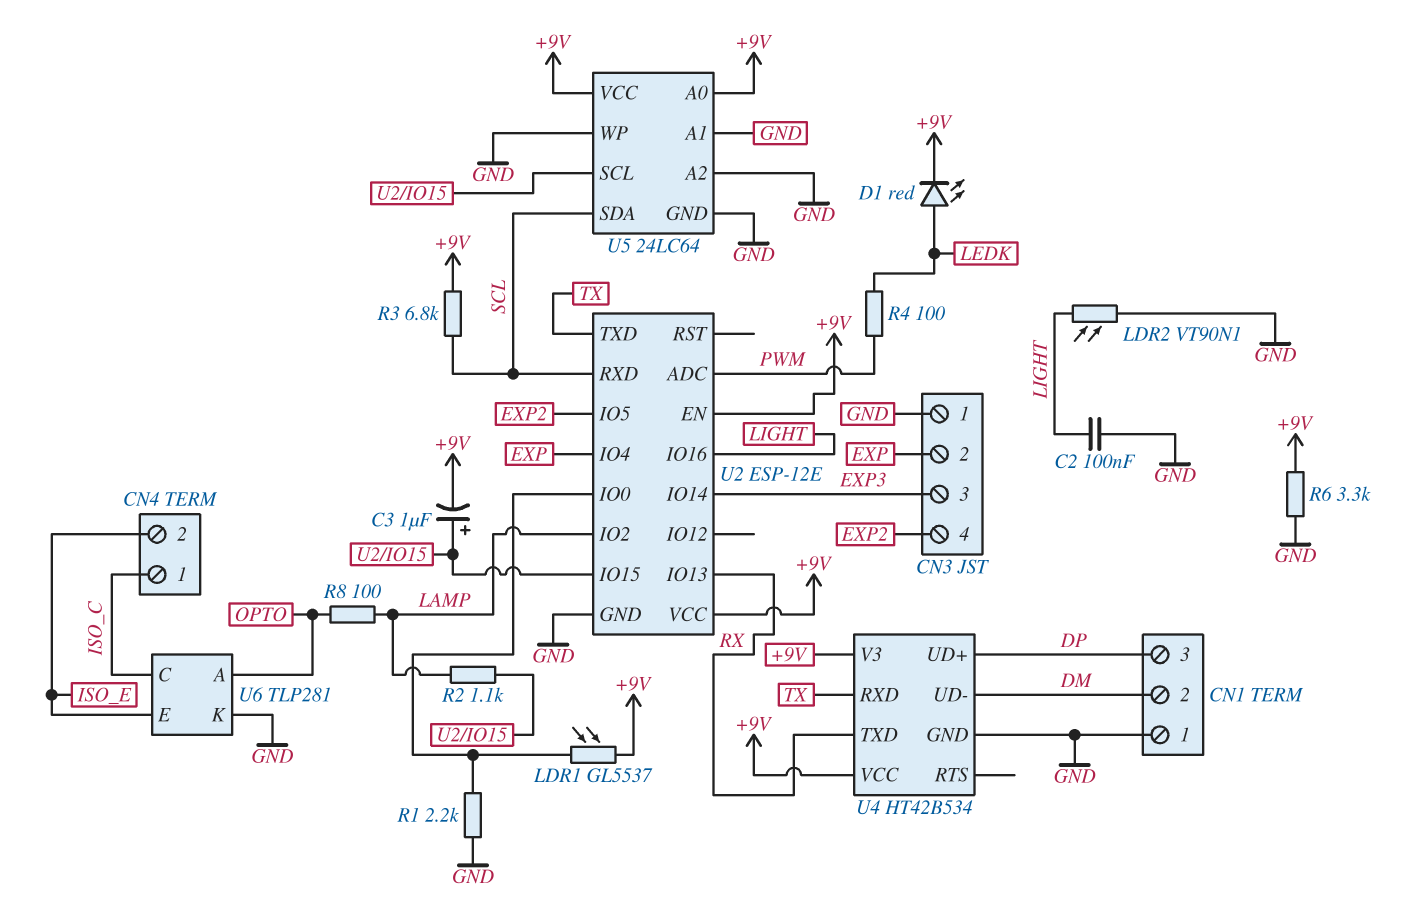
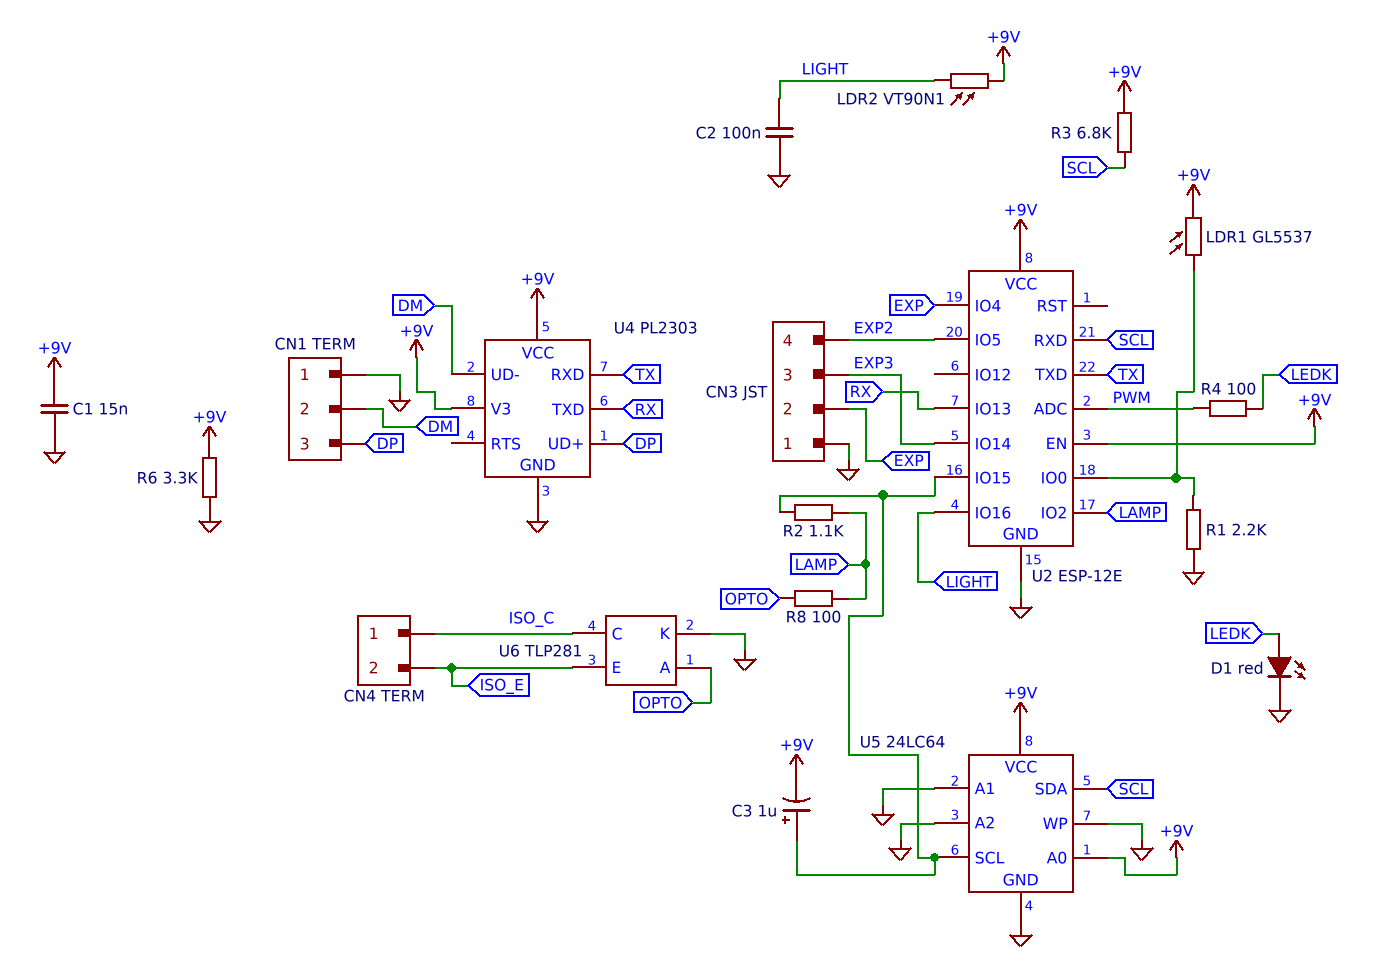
C1: none -> 15nF (+9V, GND)
D1: LED red (A LEDK, K +9V) -> LED red (A LEDK, K GND)
LDR2: VT90N1 (GND, LIGHT) -> VT90N1 (+9V, LIGHT)
U4: HT42B534 -> PL2303

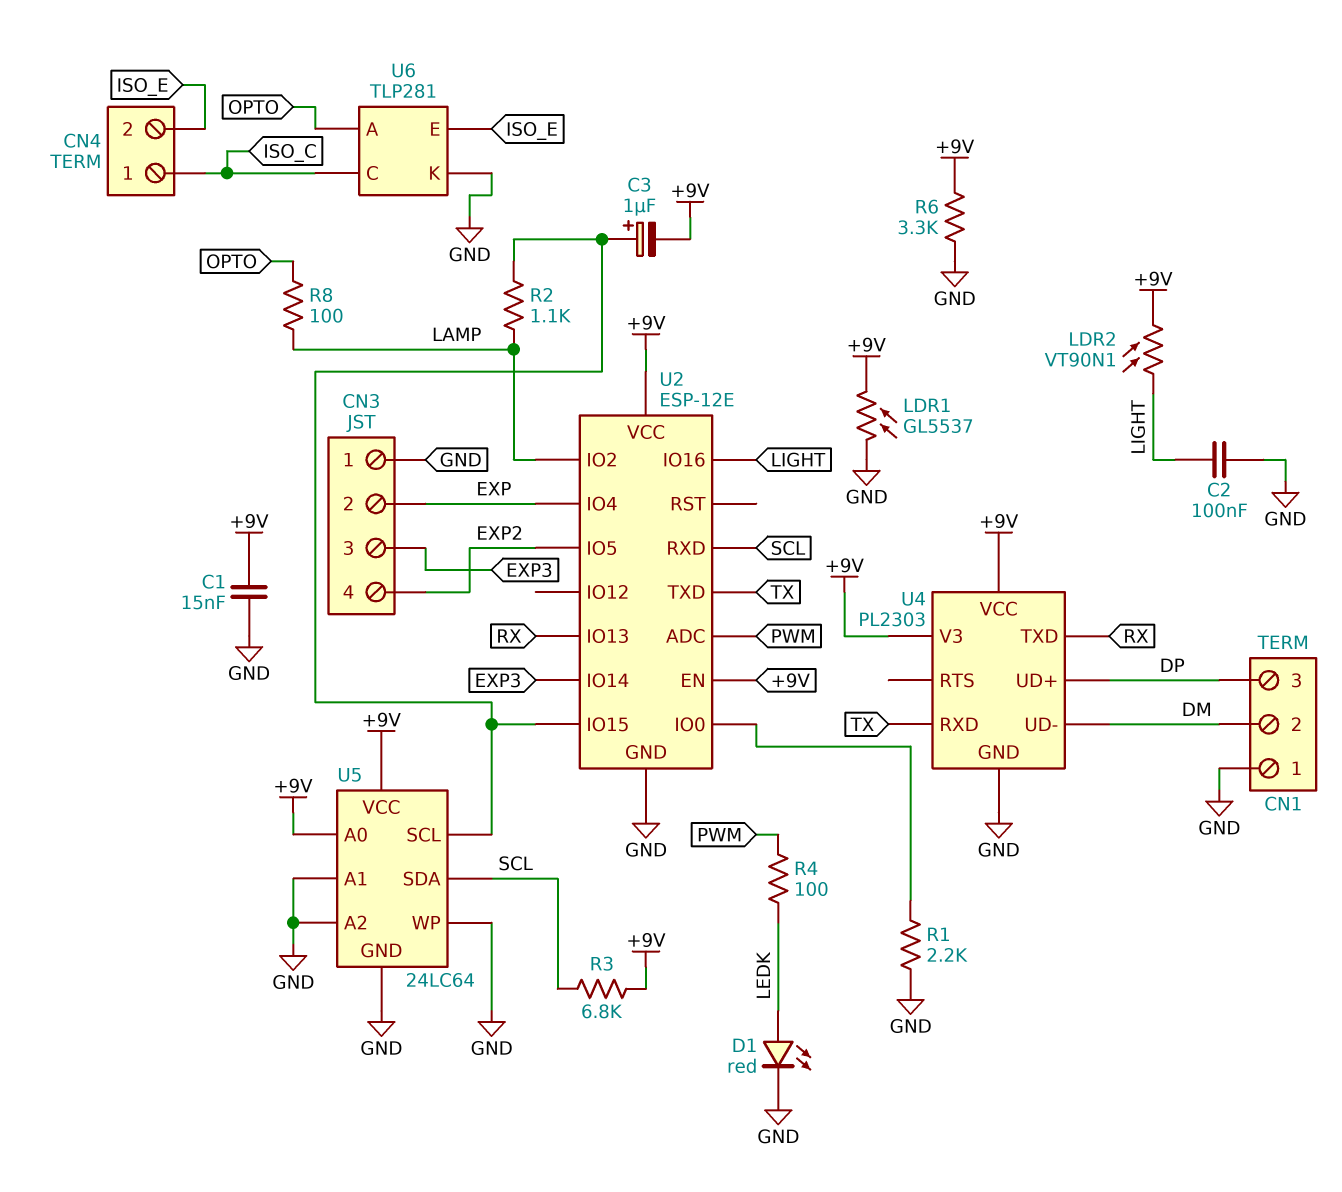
LDR1: GL5537 (+9V, U2/IO0) -> GL5537 (+9V, GND)

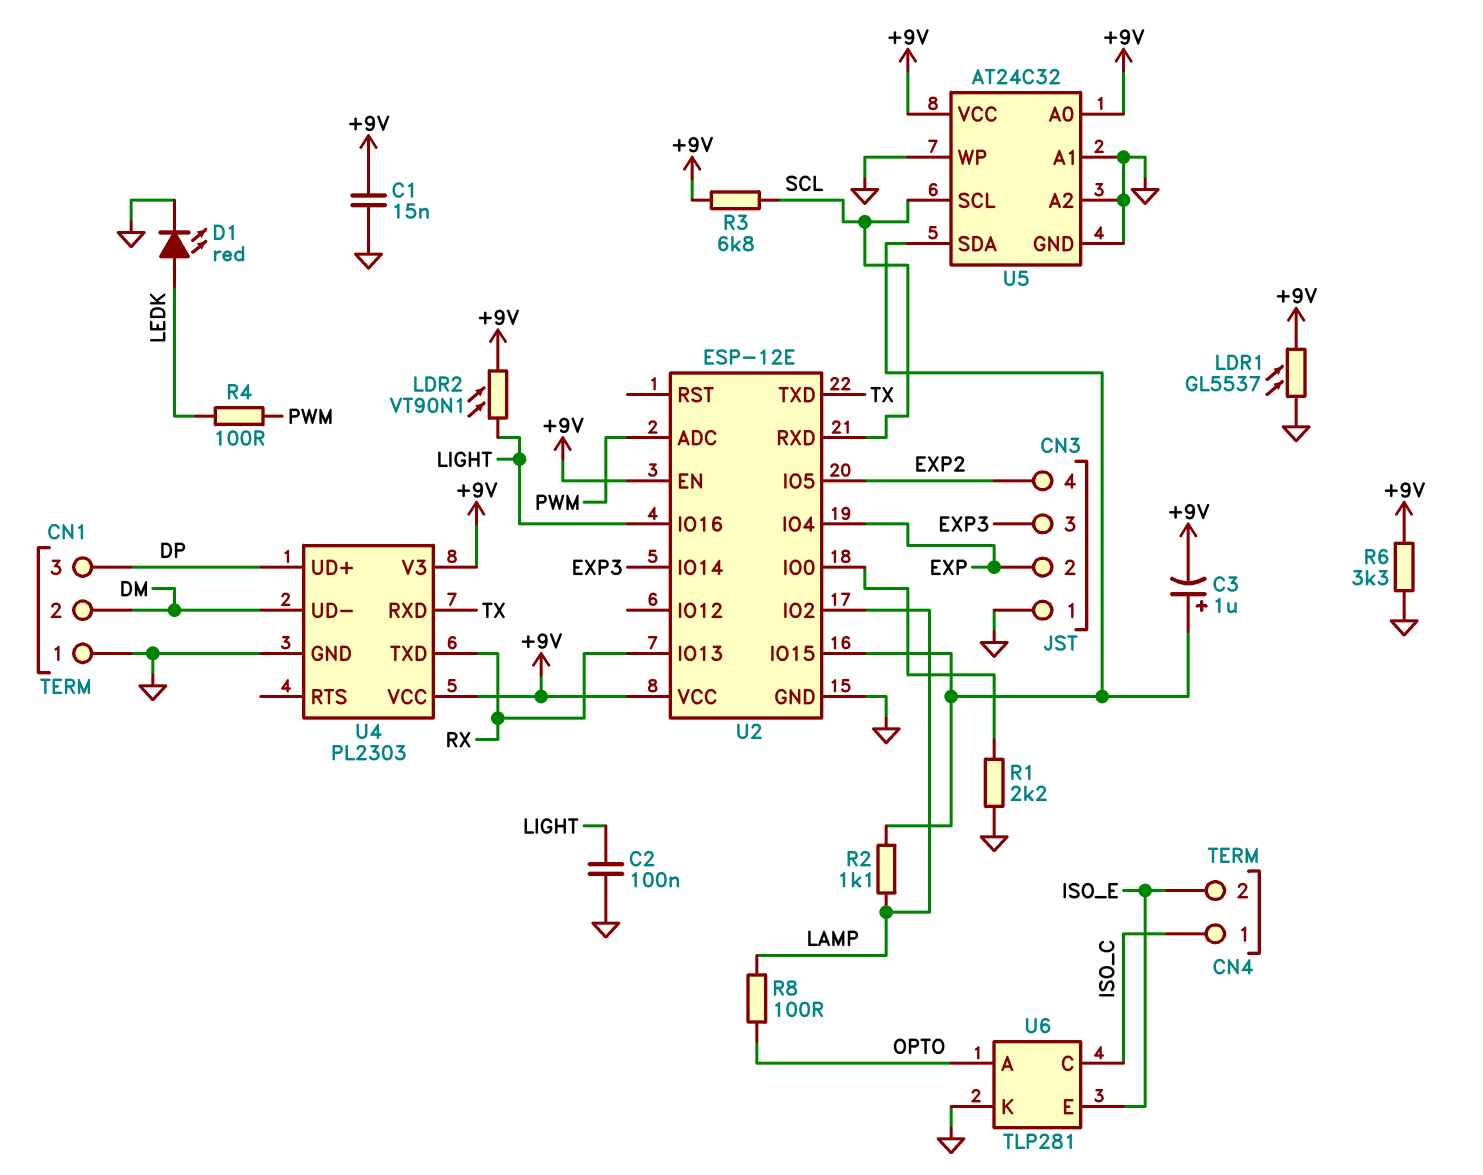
U5: 24LC64 -> AT24C32
U5 pin SCL: U2/IO15 -> SCL
U5 pin SDA: SCL -> U2/IO15

